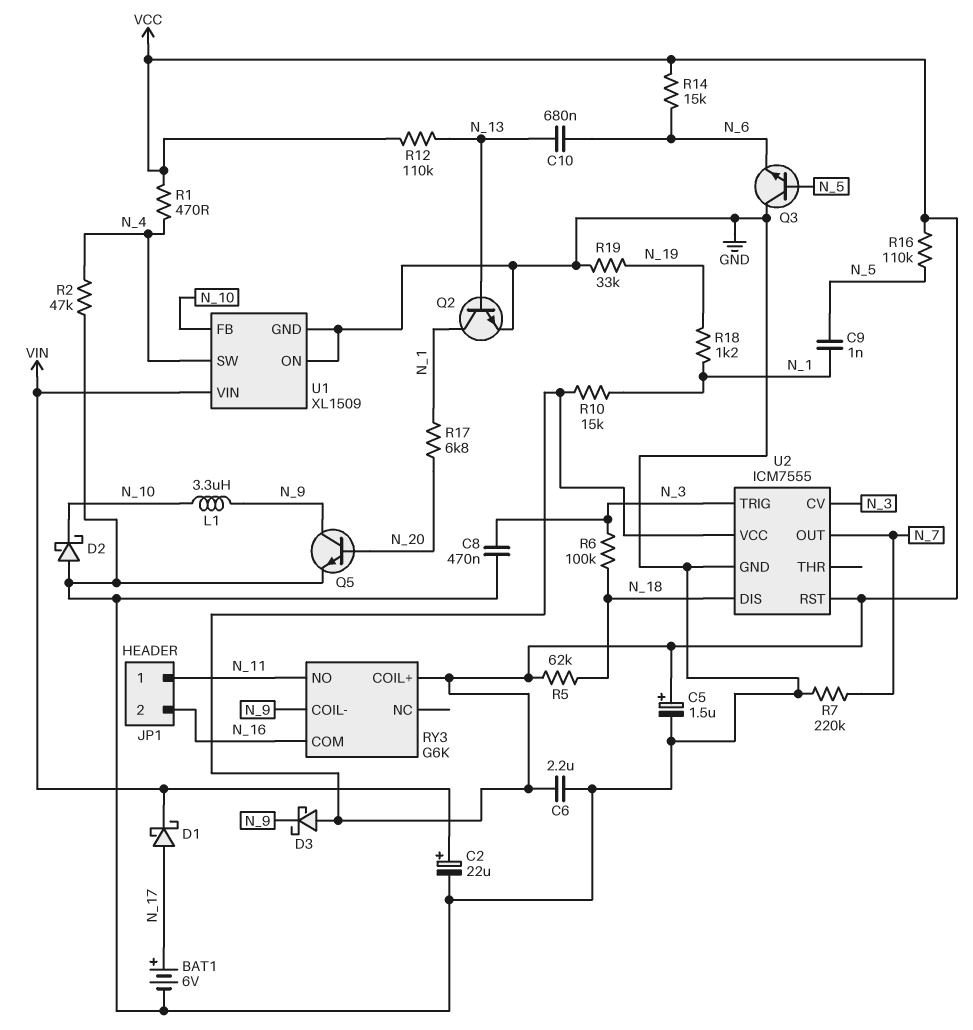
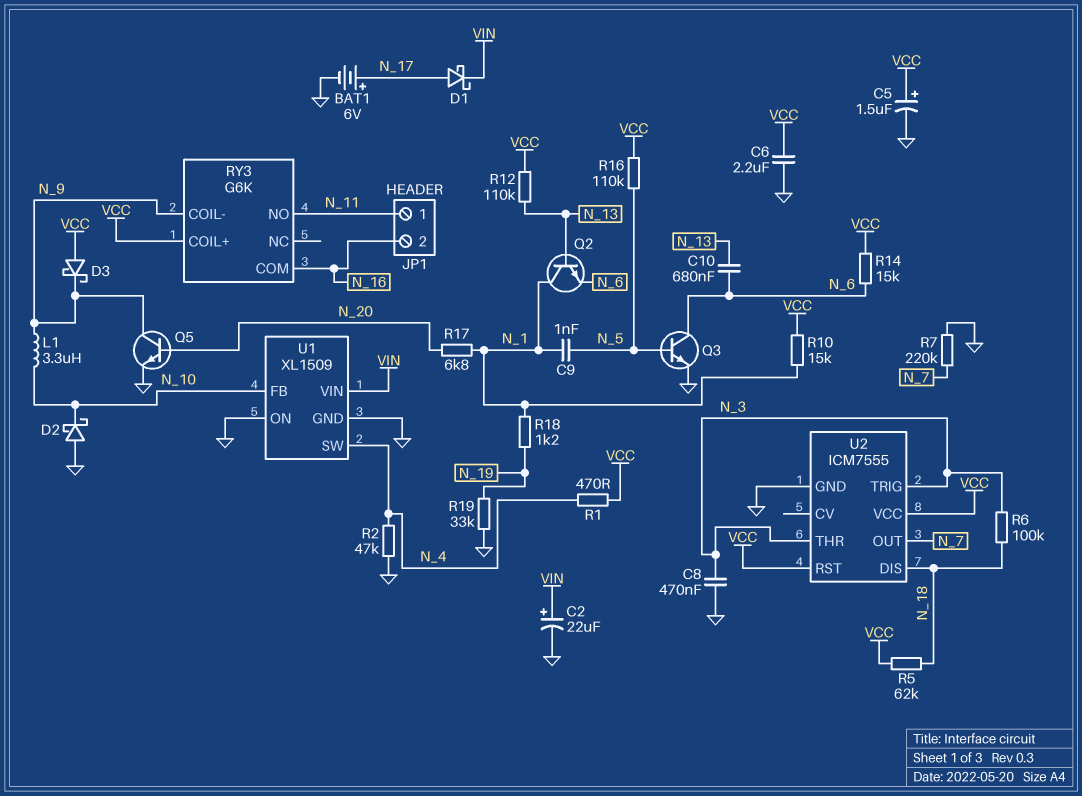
Q2: NPN (B N_13, C N_1, E GND) -> NPN (B N_13, C N_1, E N_6)
Q3: NPN (B N_5, C GND, E N_6) -> NPN (B N_5, C N_6, E GND)
U2 pin CV: N_3 -> none
U2 pin THR: none -> N_3

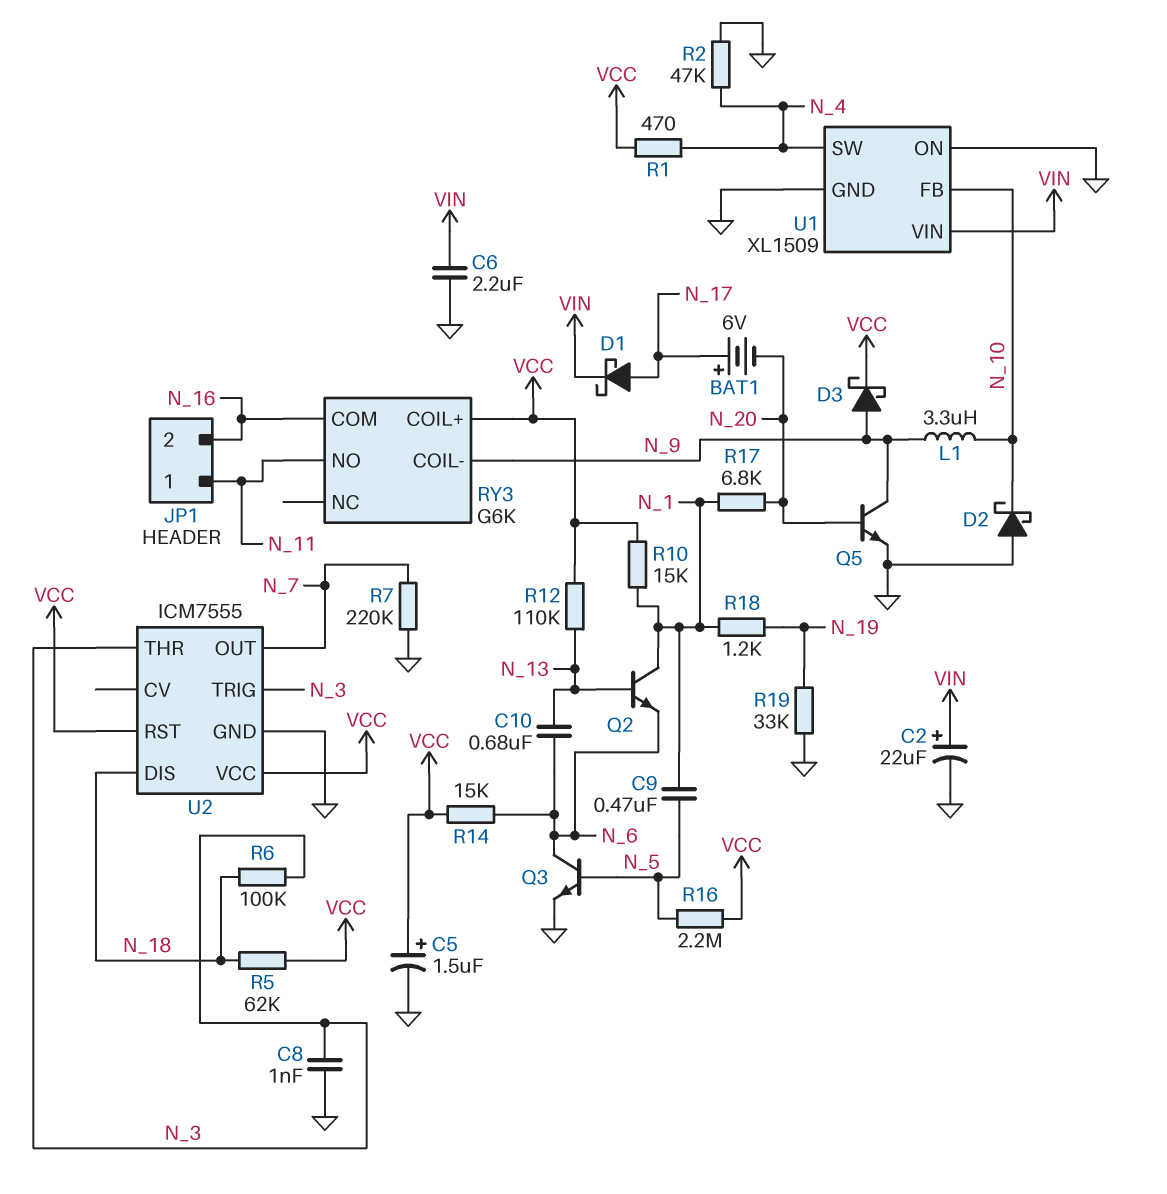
BAT1: 6V (plus N_17, minus GND) -> 6V (plus N_17, minus N_20)
C6: 2.2uF (GND, VCC) -> 2.2uF (GND, VIN)
C8: 470nF (GND, N_3) -> 1nF (GND, N_3)
C9: 1nF (N_1, N_5) -> 470nF (N_1, N_5)
D3: schottky (A VCC, K N_9) -> schottky (A N_9, K VCC)
R16: 110k (N_5, VCC) -> 2.2M (N_5, VCC)

